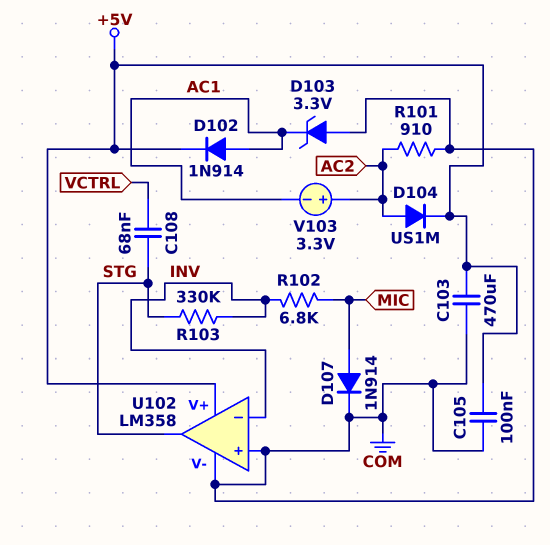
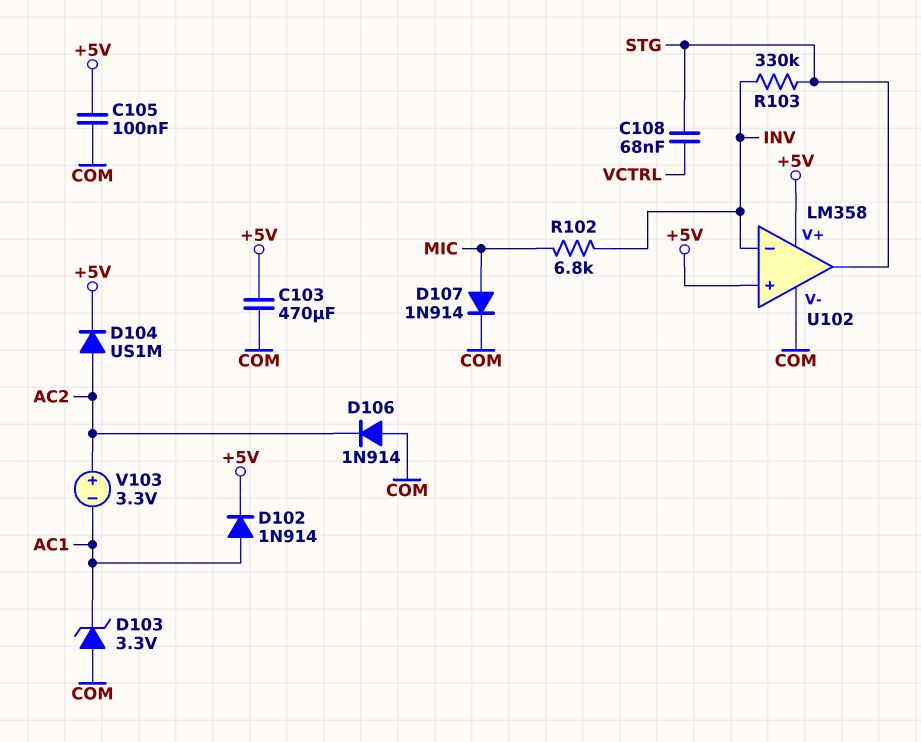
D106: none -> diode 1N914 (A COM, K AC2)
R101: 910 (AC2, COM) -> none
U102 pin in+: COM -> +5V

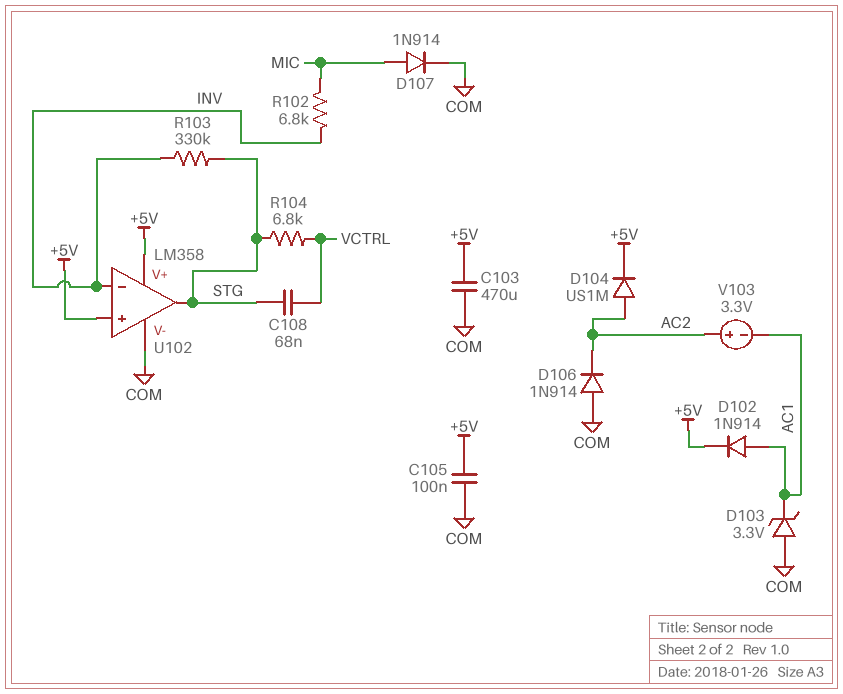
R104: none -> 6.8k (STG, VCTRL)

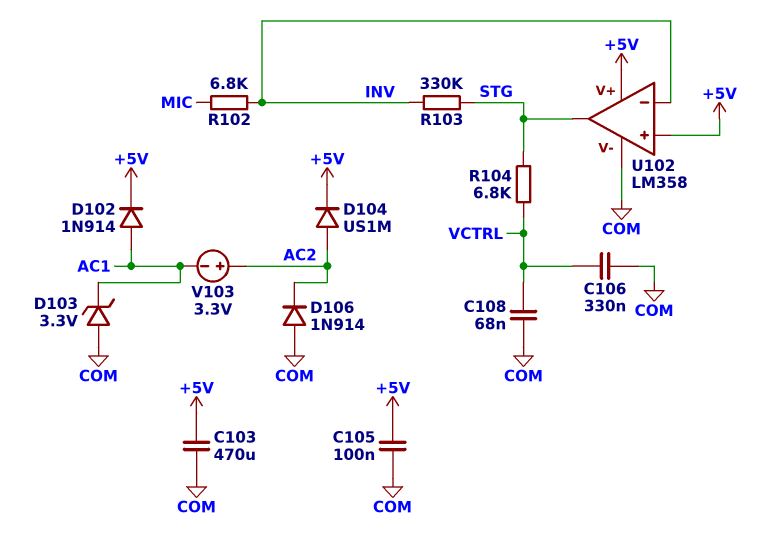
C106: none -> 330nF (COM, VCTRL)
C108: 68nF (STG, VCTRL) -> 68nF (COM, VCTRL)
D107: diode 1N914 (A MIC, K COM) -> none

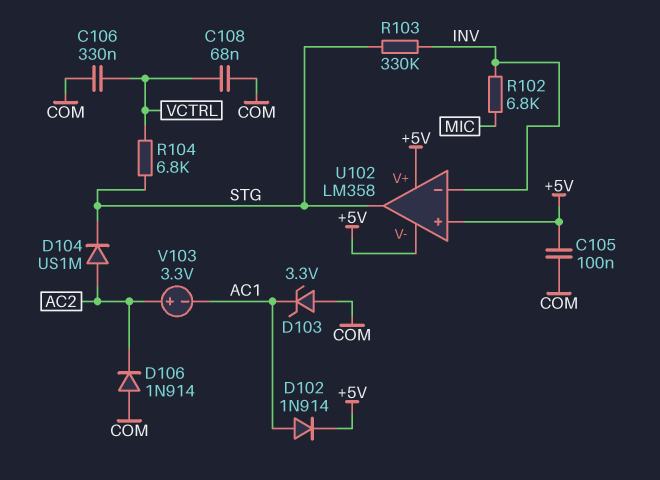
C103: 470uF (+5V, COM) -> none
D104: diode US1M (A AC2, K +5V) -> diode US1M (A AC2, K STG)
U102 pin V-: COM -> +5V

